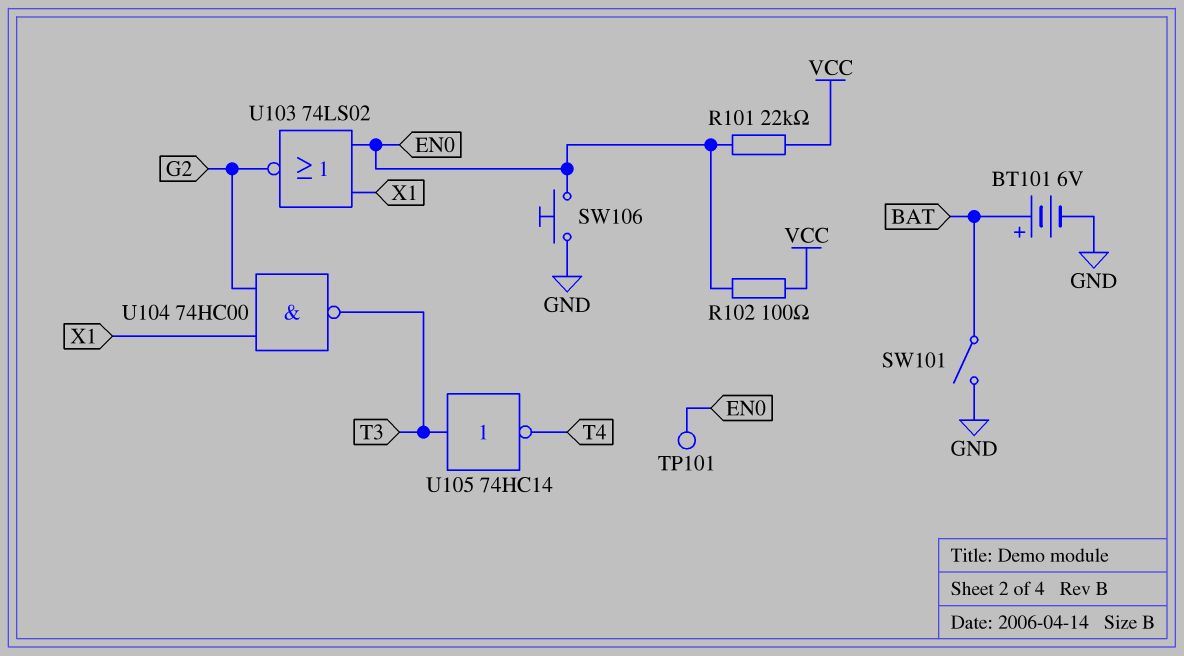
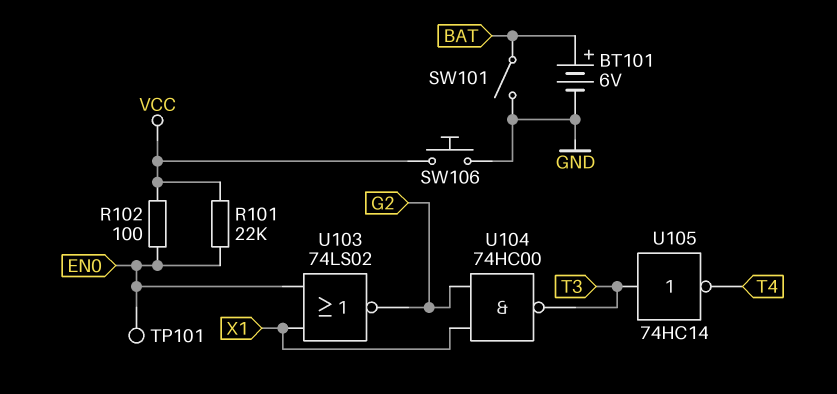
SW106: button (EN0, GND) -> button (GND, VCC)

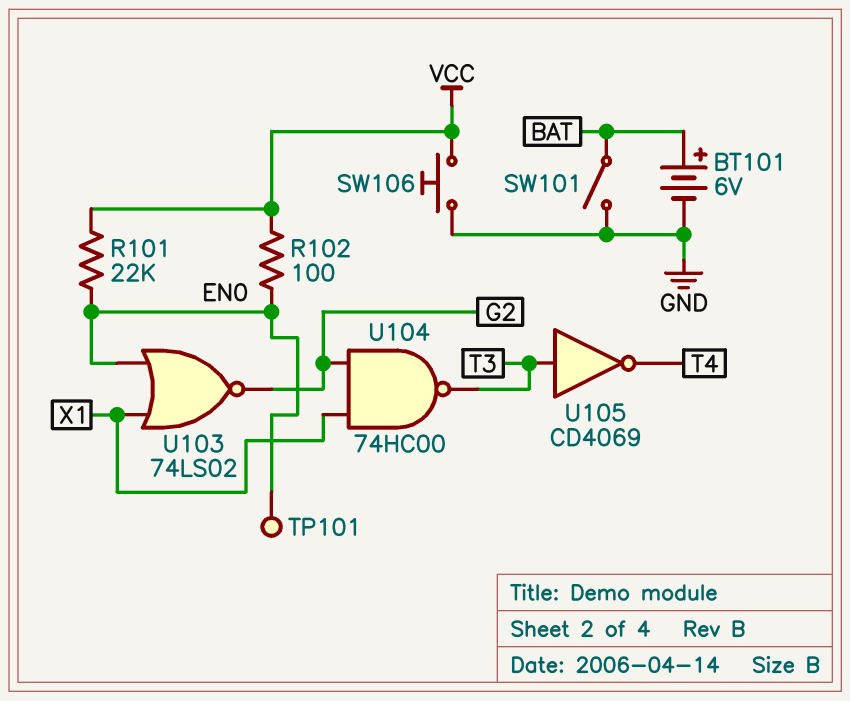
U105: NOT 74HC14 (in T3, out T4) -> NOT CD4069 (in T3, out T4)

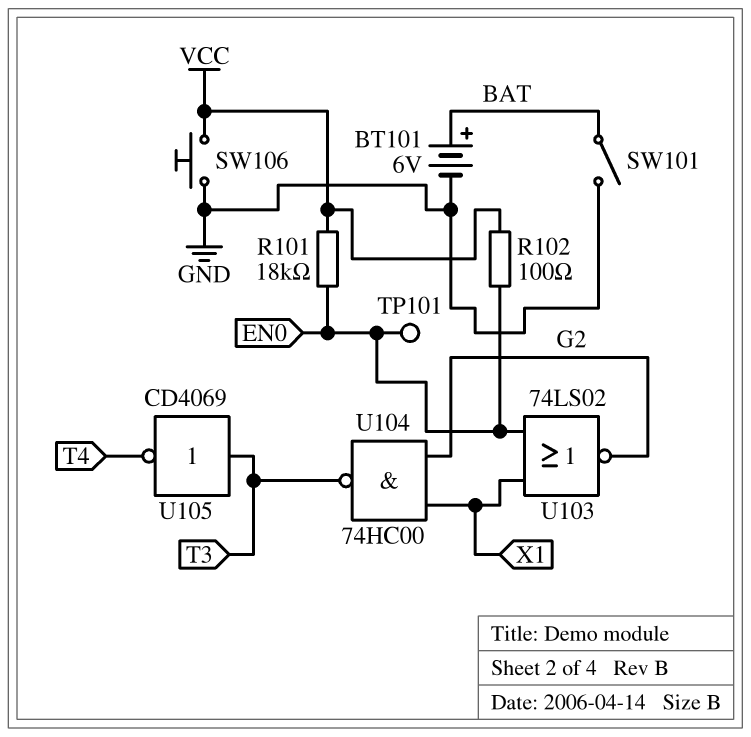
R101: 22k (EN0, VCC) -> 18k (EN0, VCC)

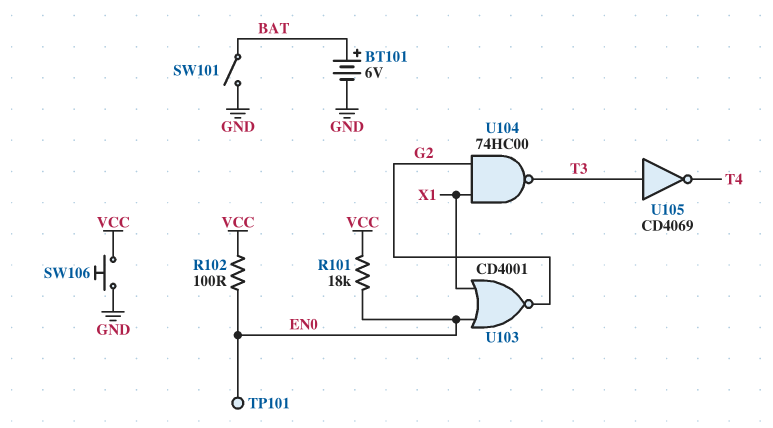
U103: NOR 74LS02 (in EN0, in X1, out G2) -> NOR CD4001 (in EN0, in X1, out G2)

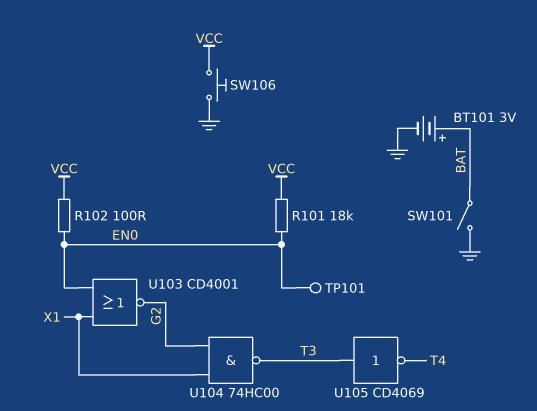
BT101: 6V (plus BAT, minus GND) -> 3V (plus BAT, minus GND)

